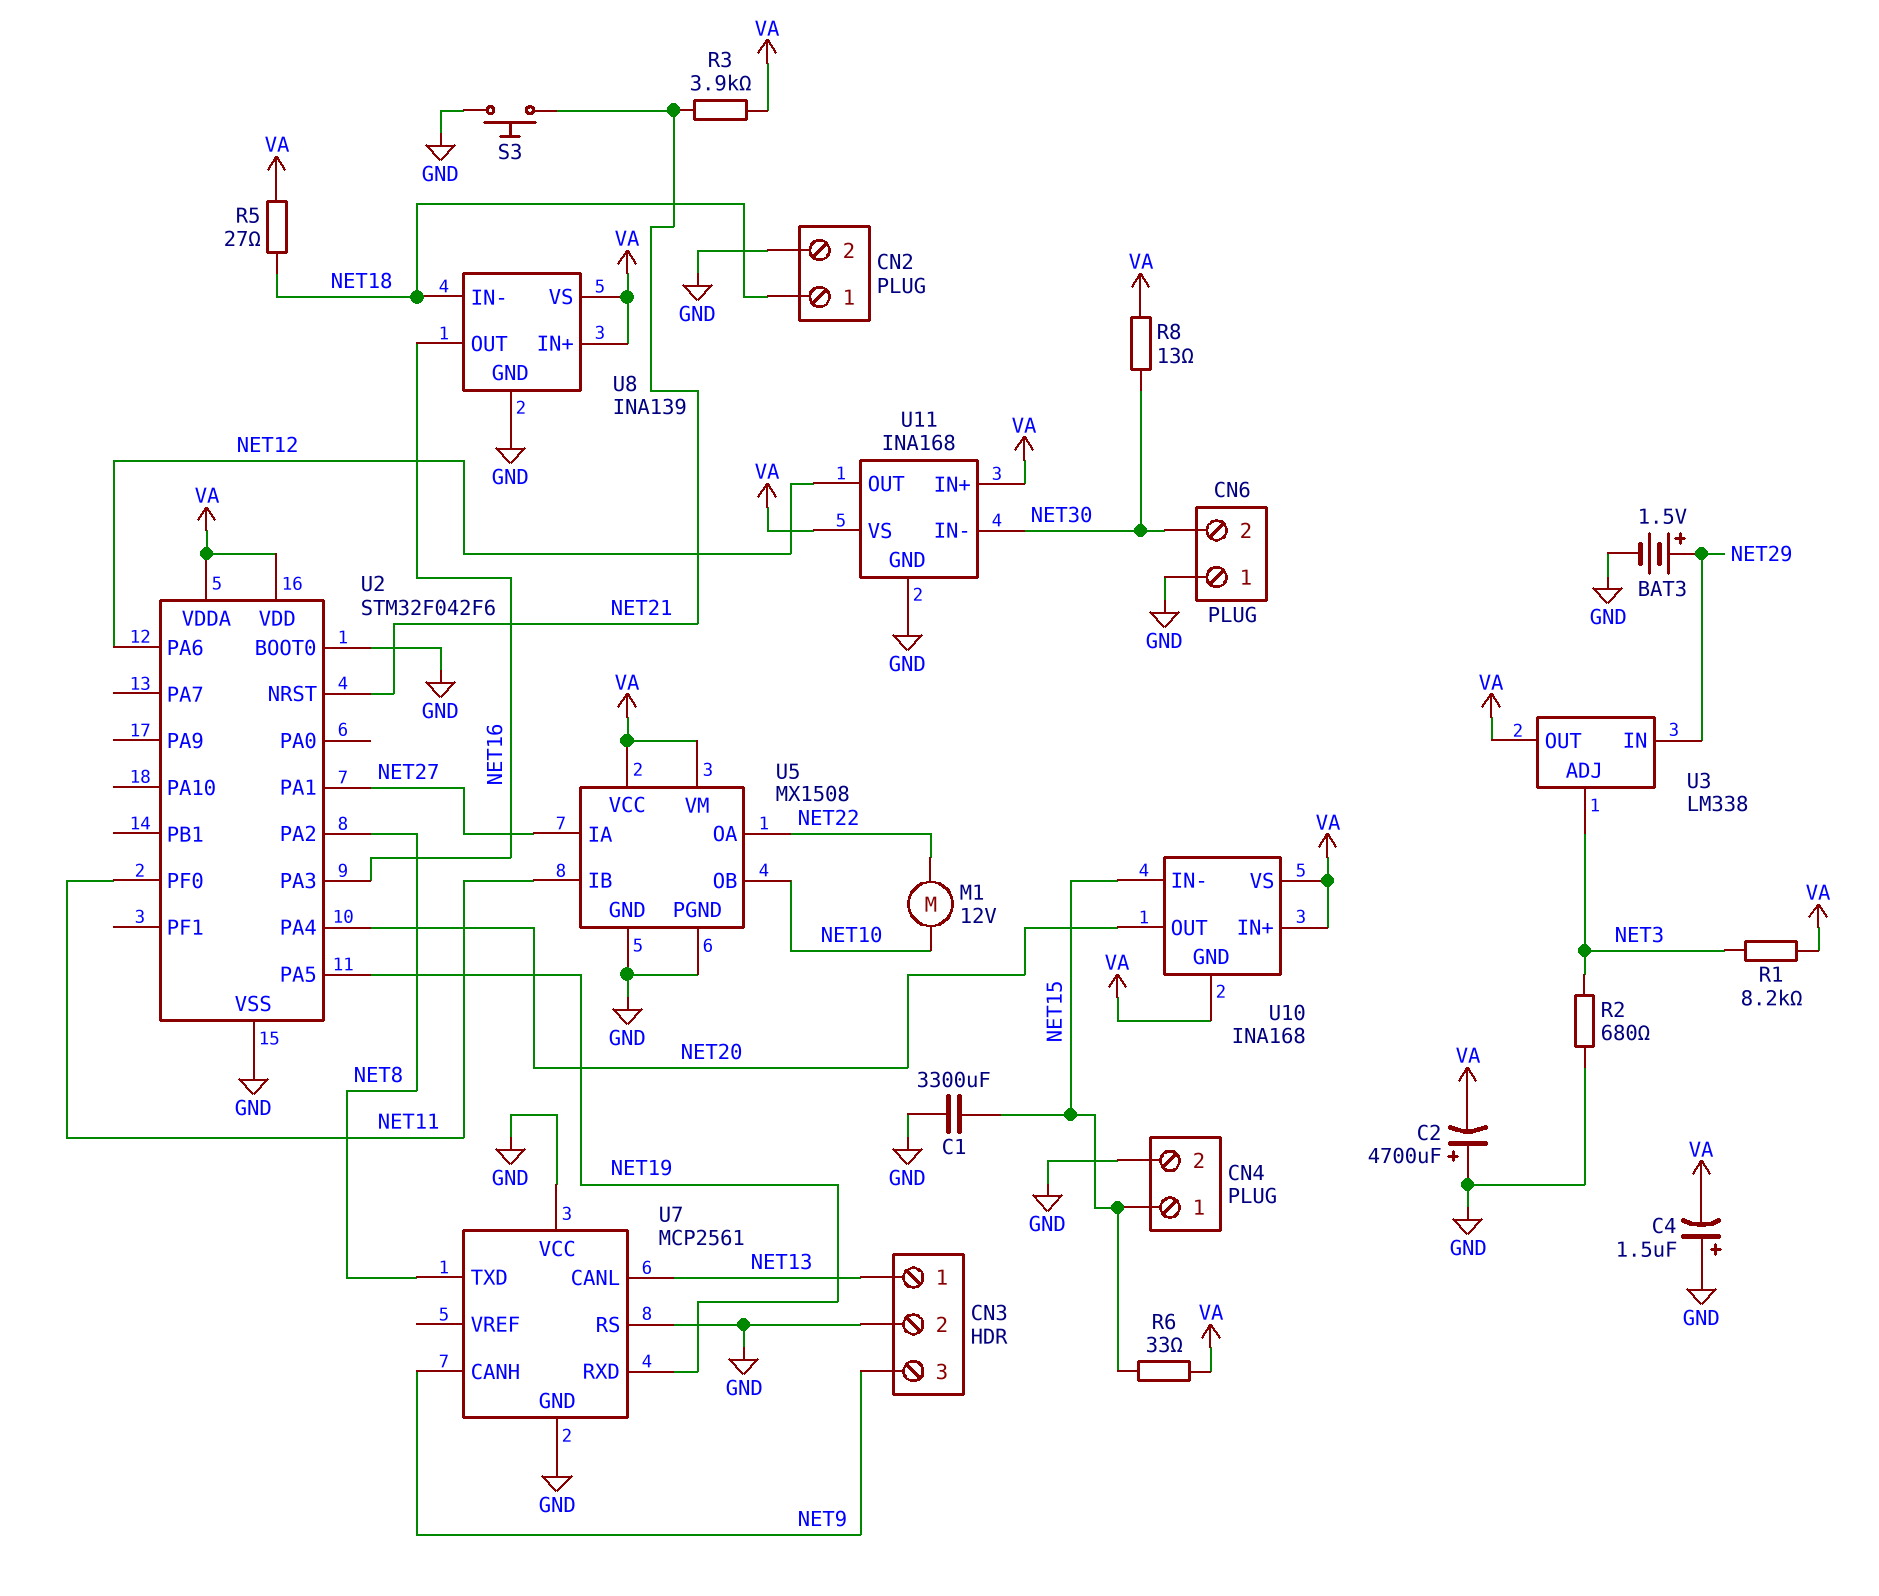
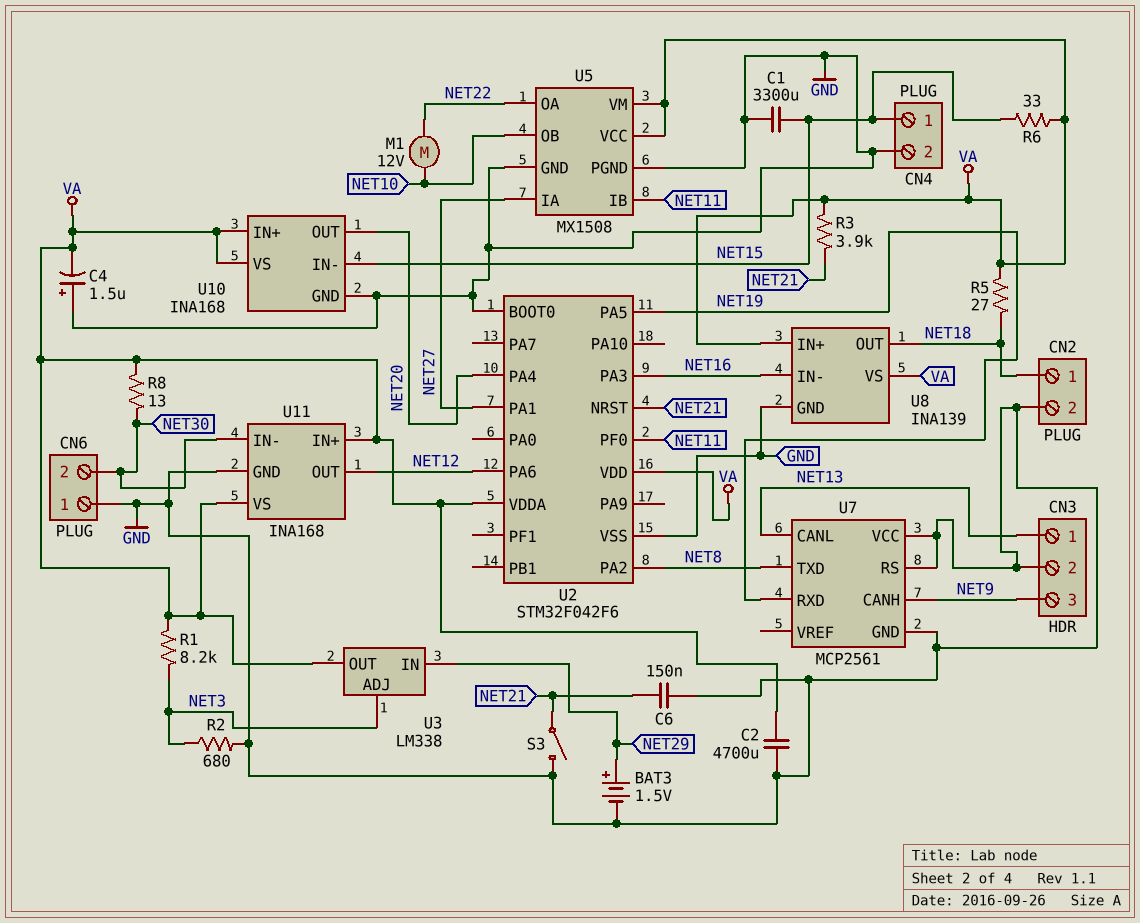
C2: 4700uF (plus GND, minus VA) -> 4700uF (GND, VA)
C6: none -> 150nF (GND, NET21)
S3: button (GND, NET21) -> switch (GND, NET21)
U8 pin IN-: NET18 -> NET16
U8 pin OUT: NET16 -> NET18
U10 pin GND: VA -> GND

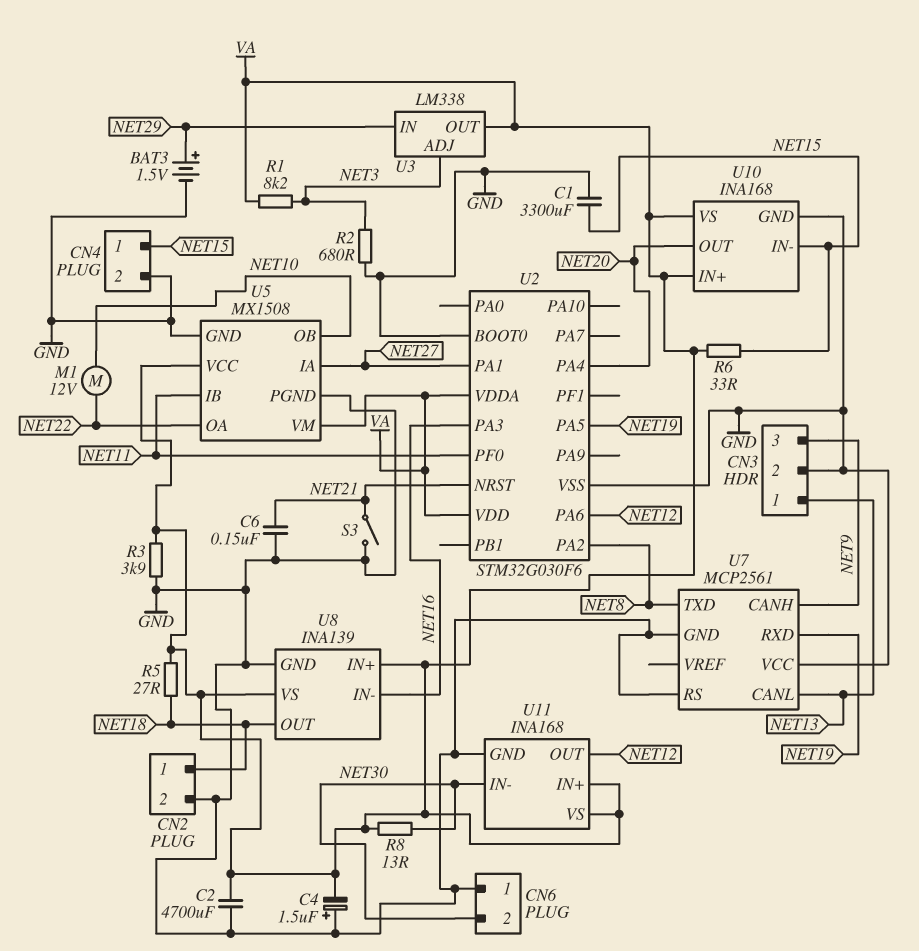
R3: 3.9k (NET21, VA) -> 3.9k (GND, VA)
U2: STM32F042F6 -> STM32G030F6

